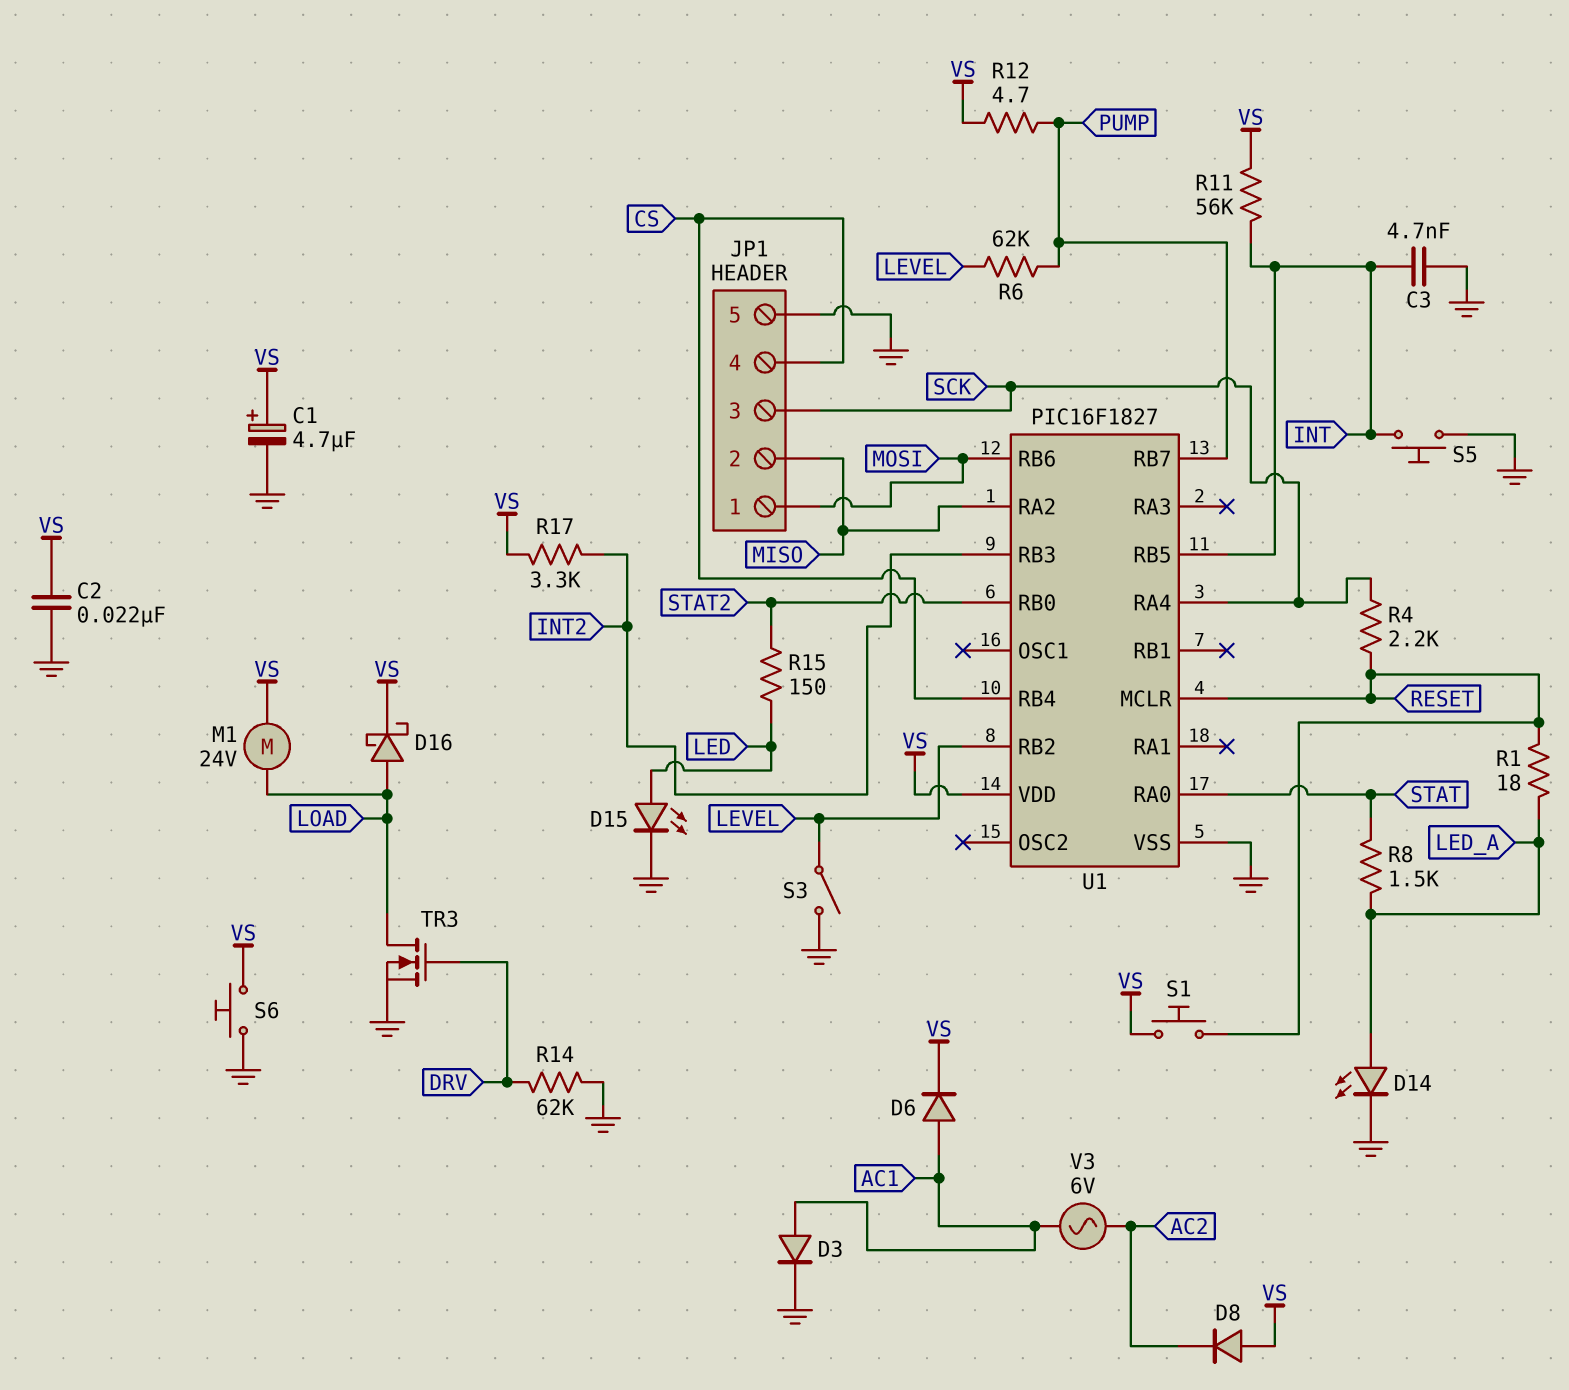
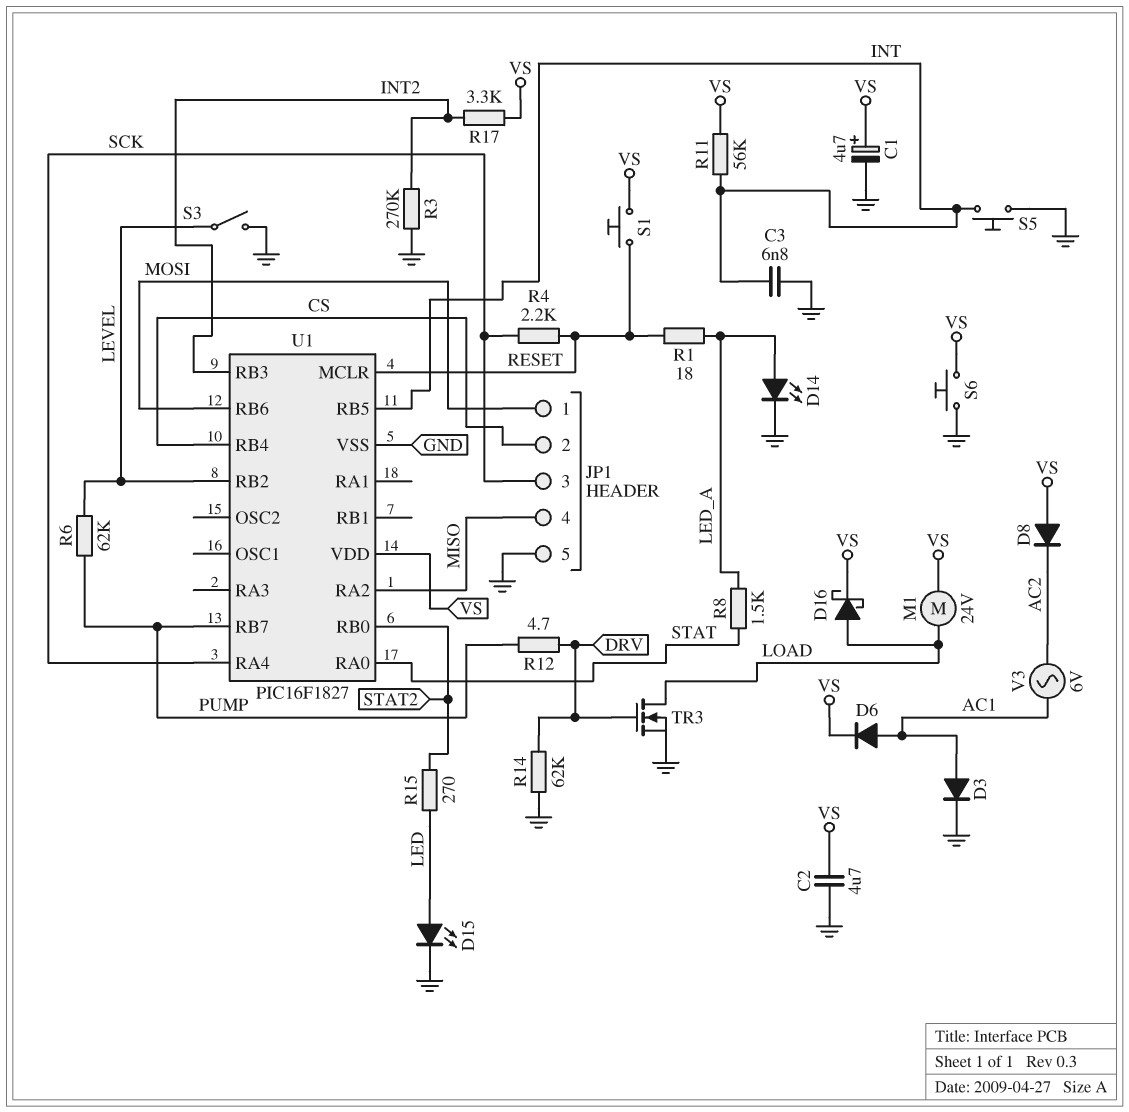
C2: 22nF (GND, VS) -> 4.7uF (GND, VS)
C3: 4.7nF (GND, INT) -> 6.8nF (GND, INT)
JP1 pin 2: MISO -> CS
JP1 pin 4: CS -> MISO
R3: none -> 270k (GND, INT2)
R12: 4.7 (PUMP, VS) -> 4.7 (DRV, PUMP)
R15: 150 (LED, STAT2) -> 270 (LED, STAT2)

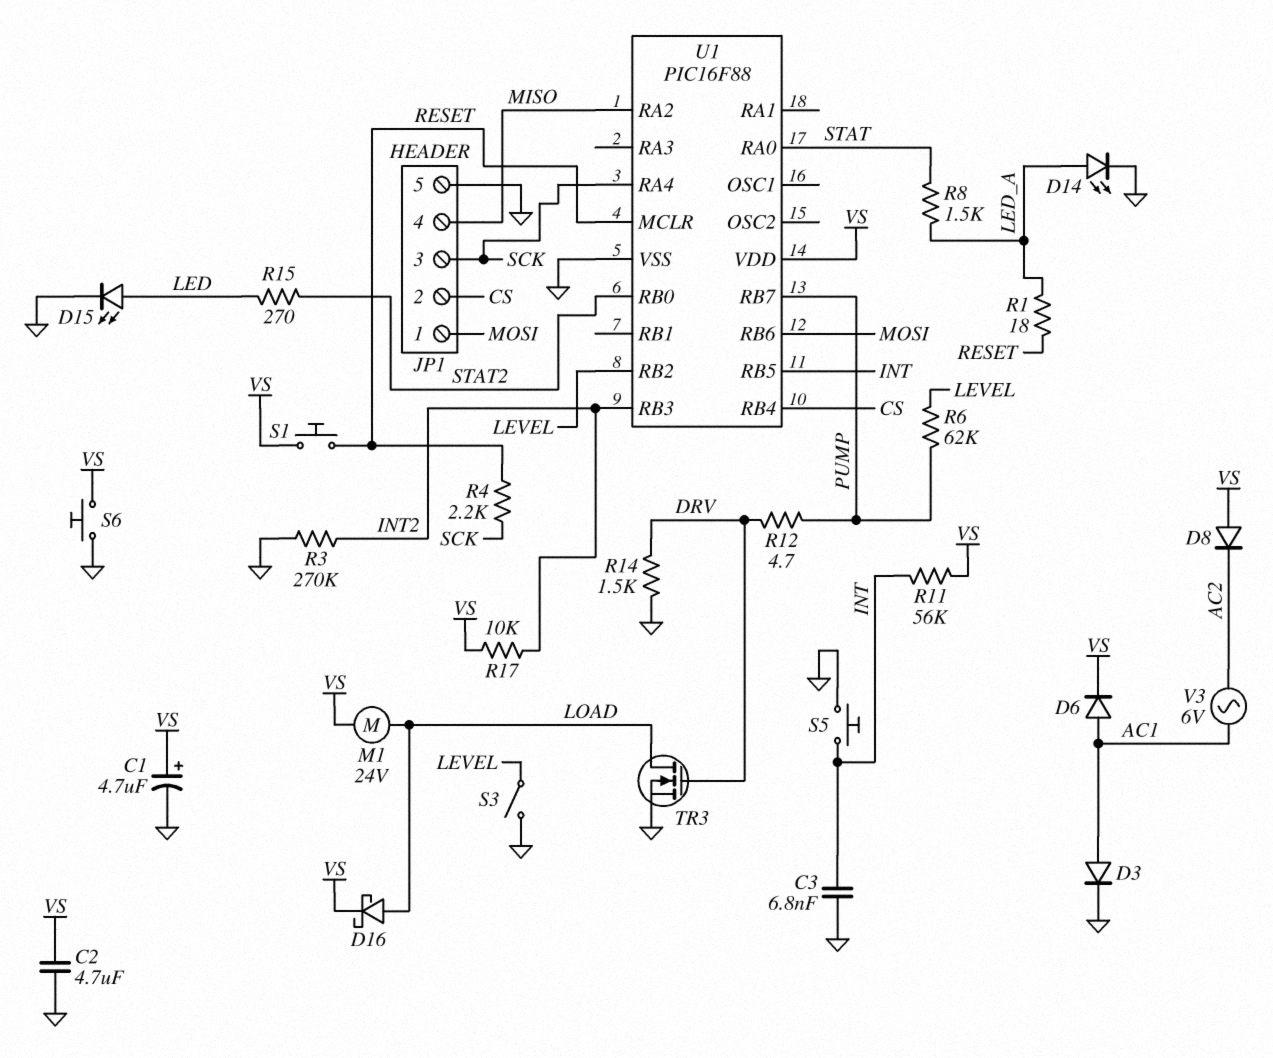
R14: 62k (DRV, GND) -> 1.5k (DRV, GND)
R17: 3.3k (INT2, VS) -> 10k (INT2, VS)
U1: PIC16F1827 -> PIC16F88

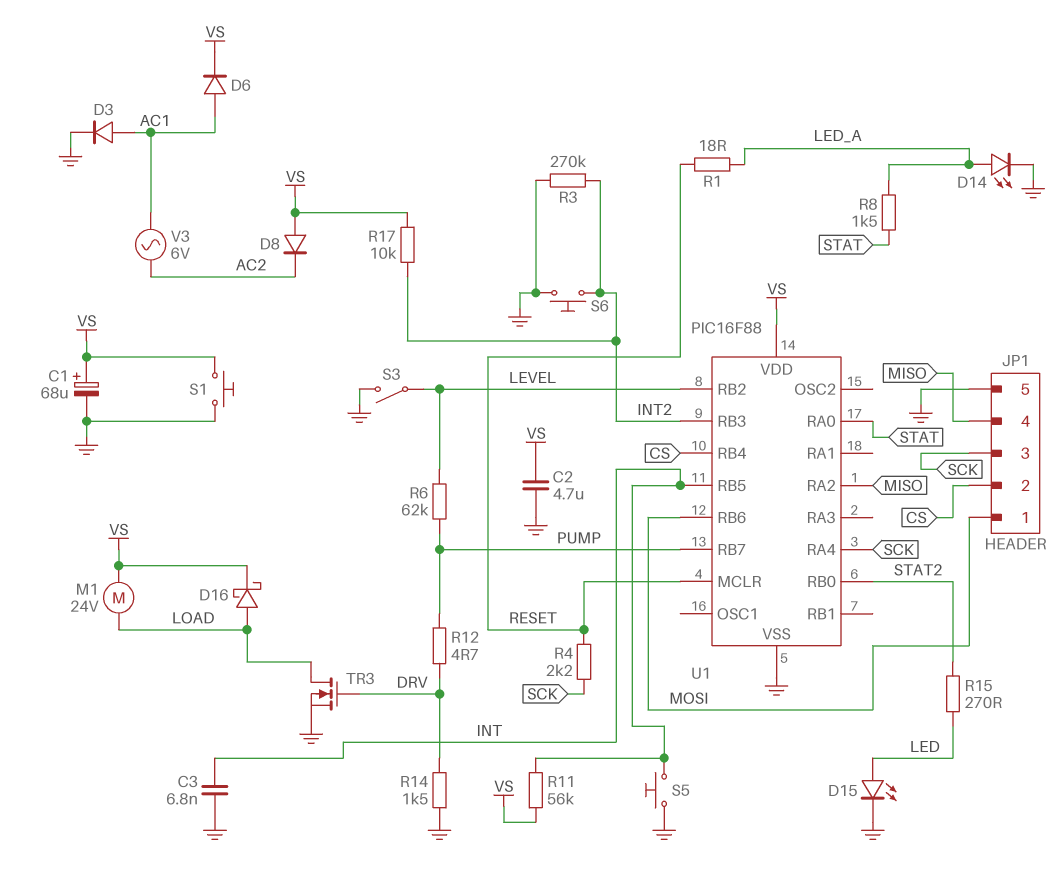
C1: 4.7uF (plus VS, minus GND) -> 68uF (plus VS, minus GND)
S1: button (RESET, VS) -> button (GND, VS)
S6: button (GND, VS) -> button (GND, INT2)

